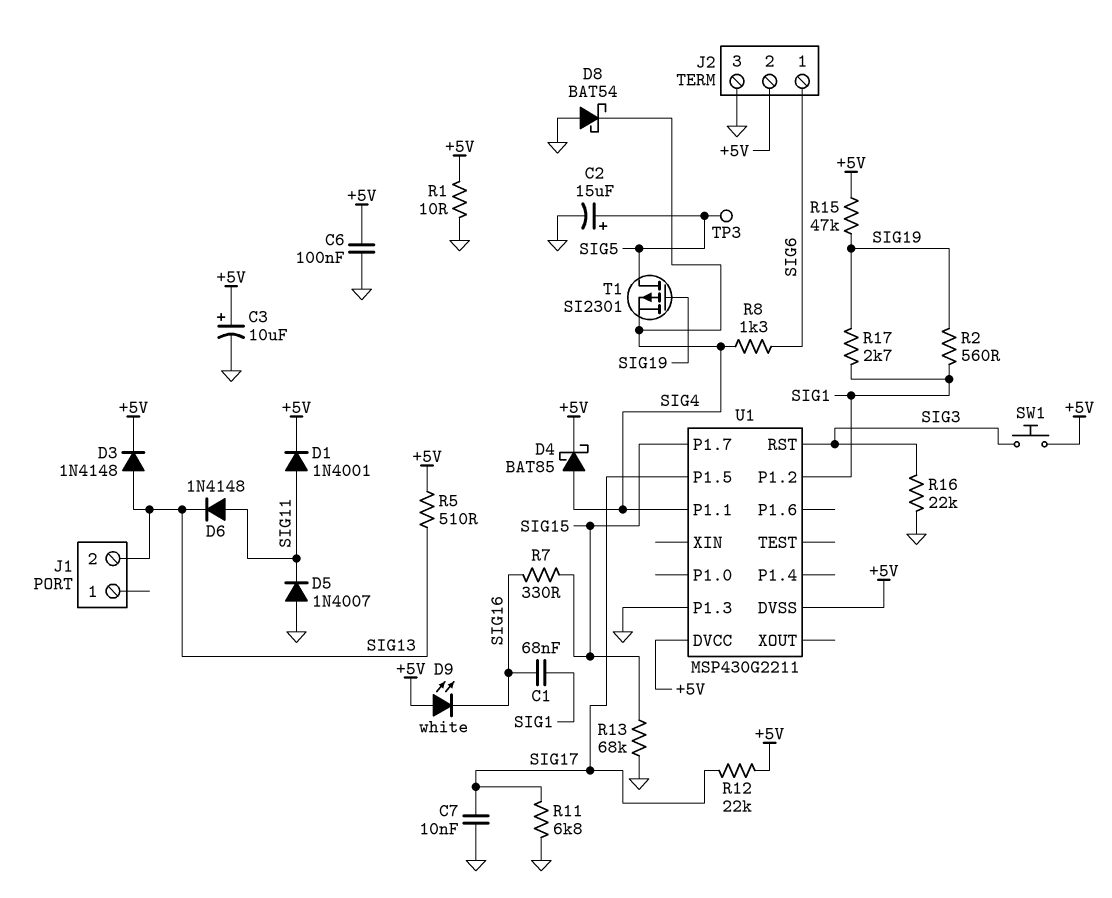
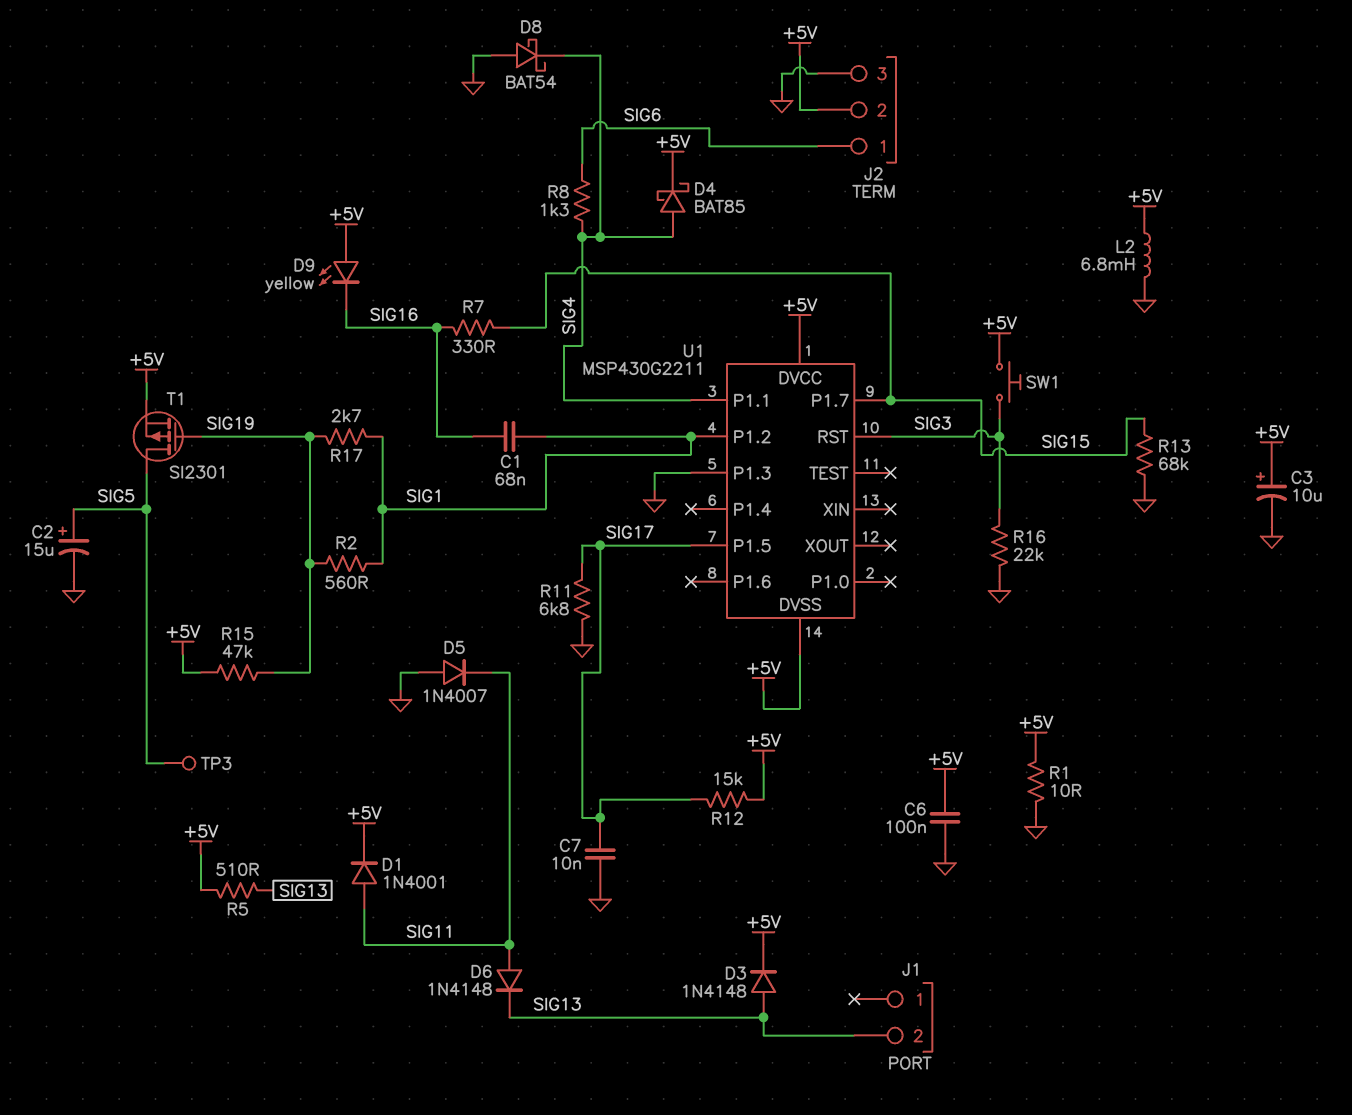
D9: LED white (A +5V, K SIG16) -> LED yellow (A +5V, K SIG16)
L2: none -> 6.8mH (+5V, GND)
R12: 22k (+5V, SIG17) -> 15k (+5V, SIG17)
T1: PMOS SI2301 (G SIG19, D SIG5, S SIG4) -> PMOS SI2301 (G SIG19, D SIG5, S +5V)

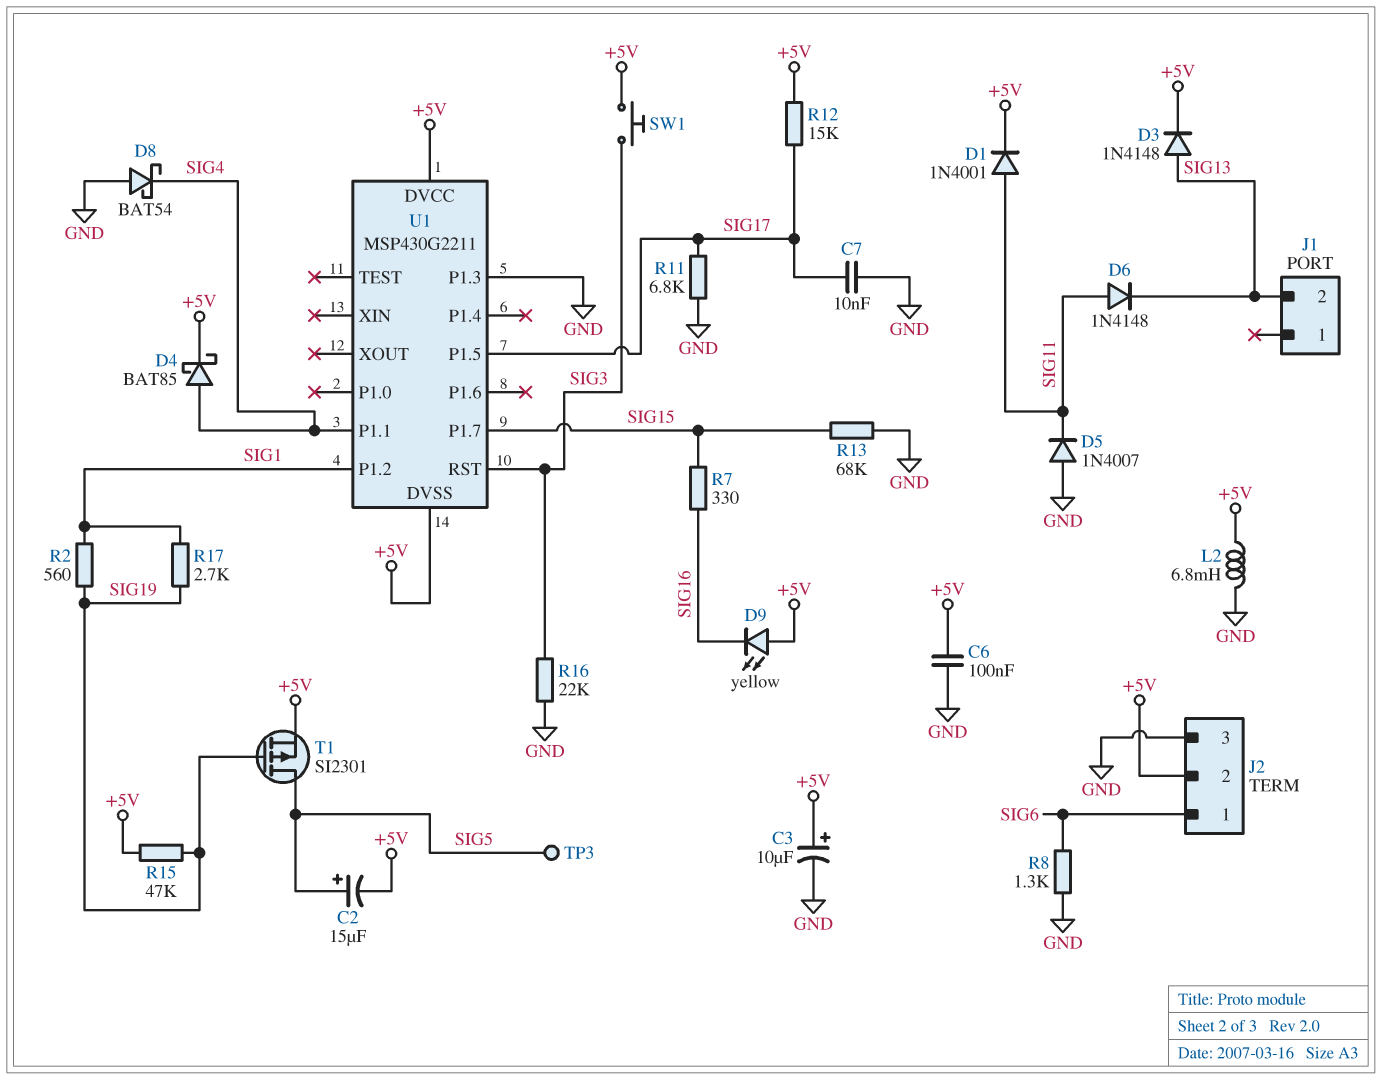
C1: 68nF (SIG1, SIG16) -> none
C2: 15uF (plus SIG5, minus GND) -> 15uF (plus SIG5, minus +5V)
R1: 10 (+5V, GND) -> none
R5: 510 (+5V, SIG13) -> none
R8: 1.3k (SIG4, SIG6) -> 1.3k (GND, SIG6)

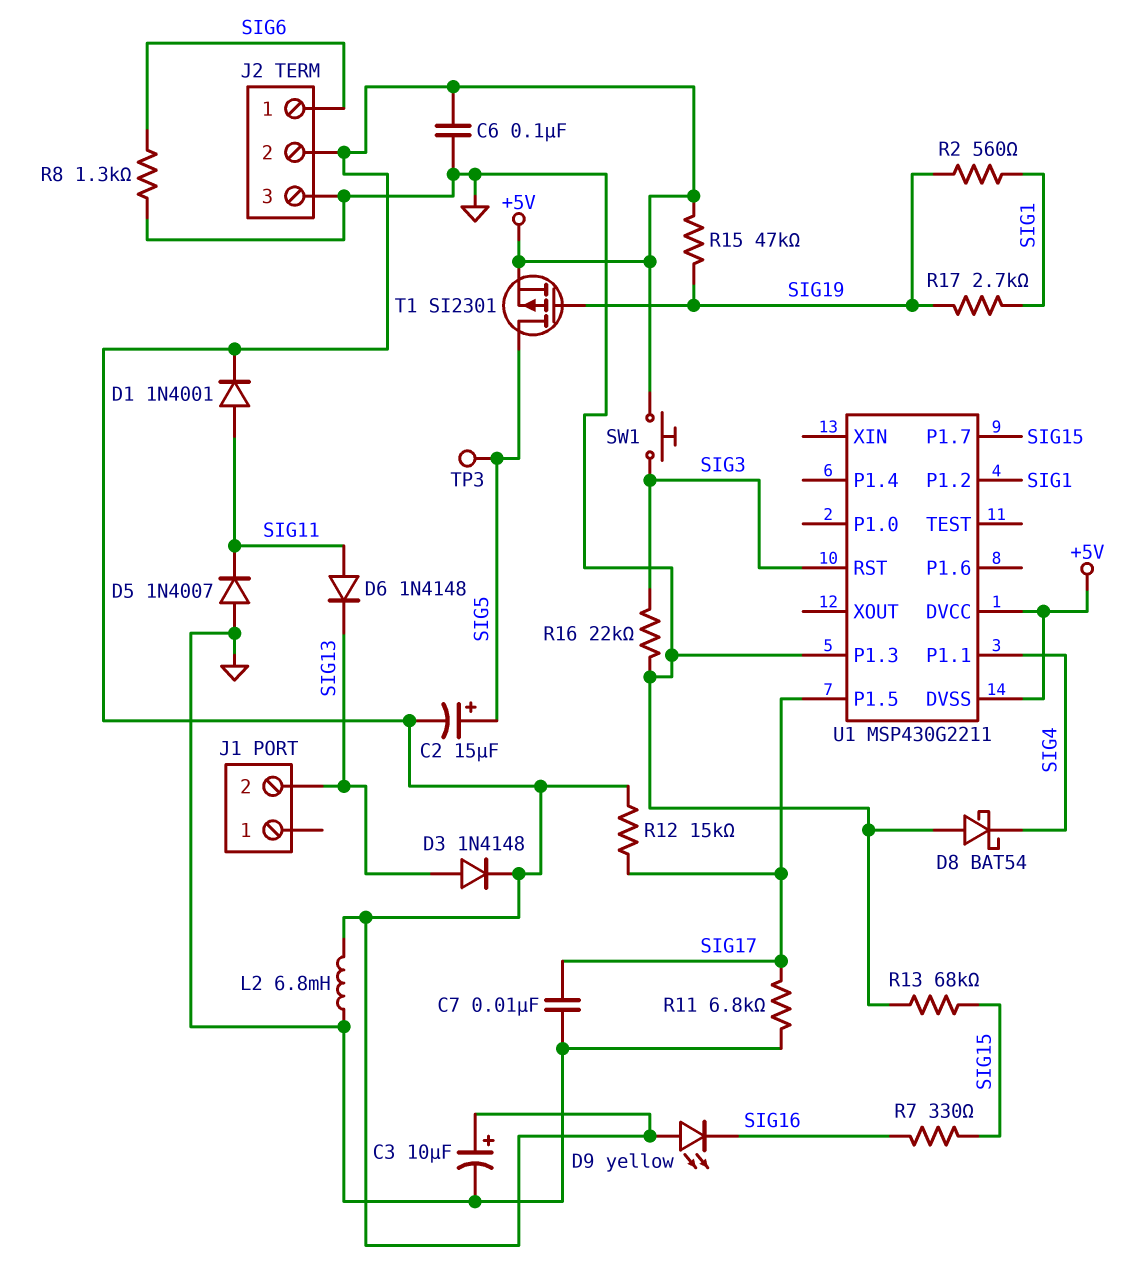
D4: schottky BAT85 (A SIG4, K +5V) -> none

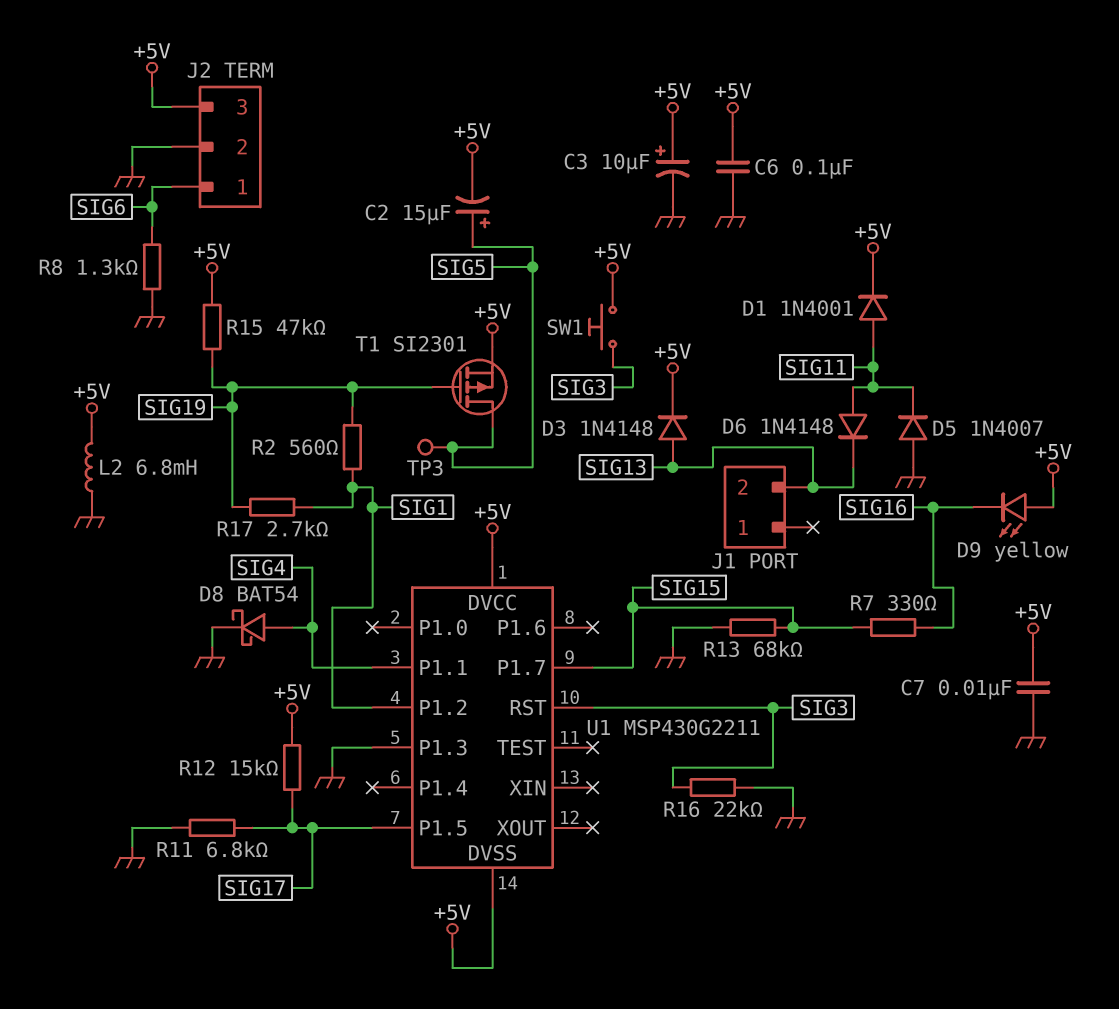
C7: 10nF (GND, SIG17) -> 10nF (+5V, GND)
D8: schottky BAT54 (A GND, K SIG4) -> schottky BAT54 (A SIG4, K GND)
J2 pin 2: +5V -> GND
J2 pin 3: GND -> +5V

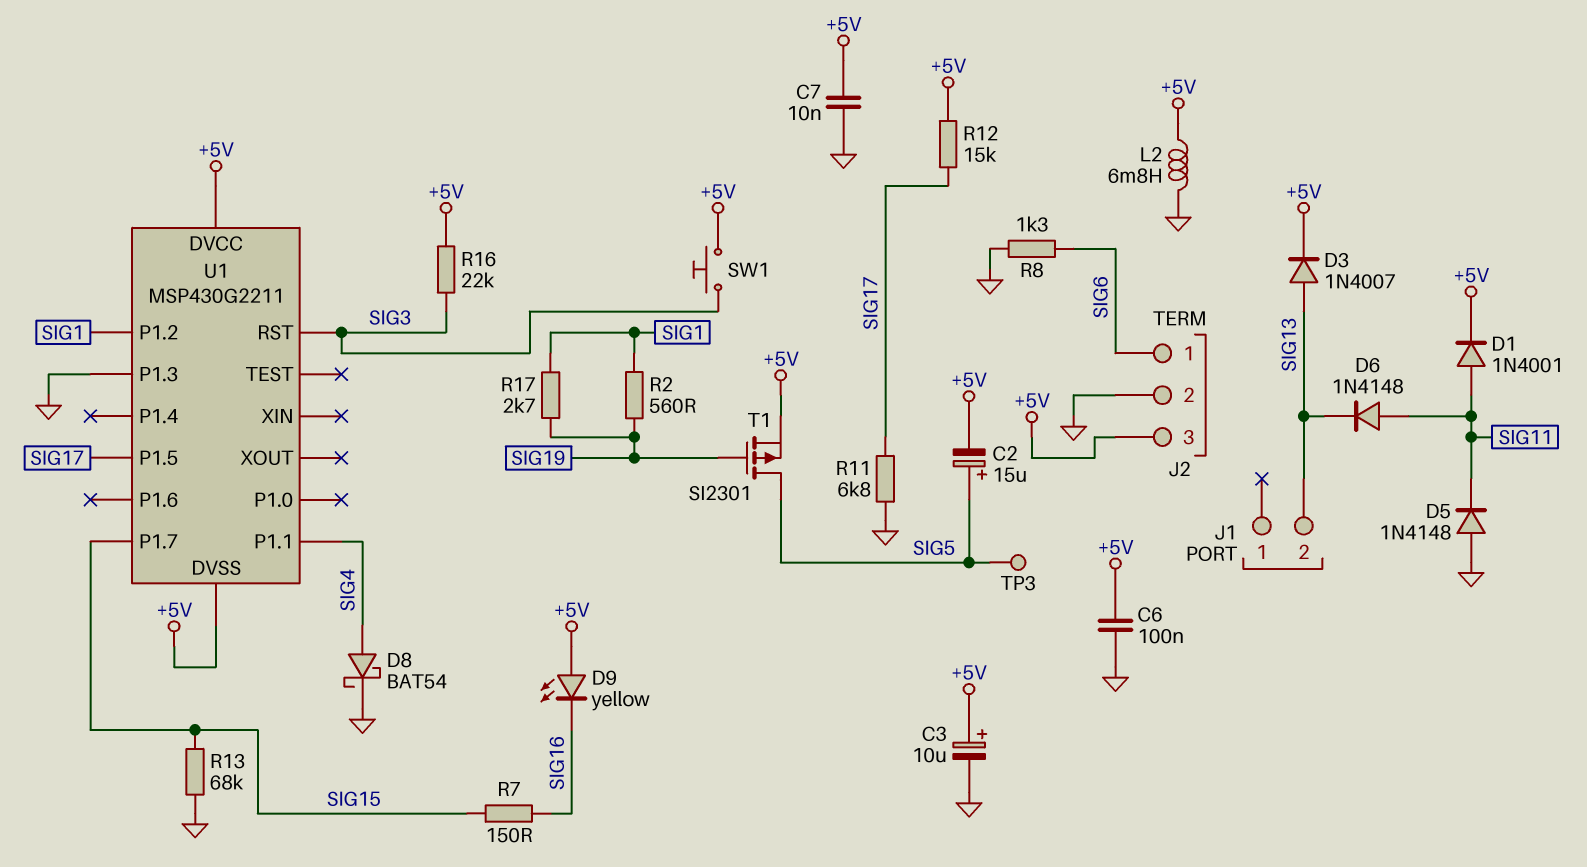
D3: diode 1N4148 (A SIG13, K +5V) -> diode 1N4007 (A SIG13, K +5V)
D5: diode 1N4007 (A GND, K SIG11) -> diode 1N4148 (A GND, K SIG11)
R7: 330 (SIG15, SIG16) -> 150 (SIG15, SIG16)
R15: 47k (+5V, SIG19) -> none
R16: 22k (GND, SIG3) -> 22k (+5V, SIG3)

